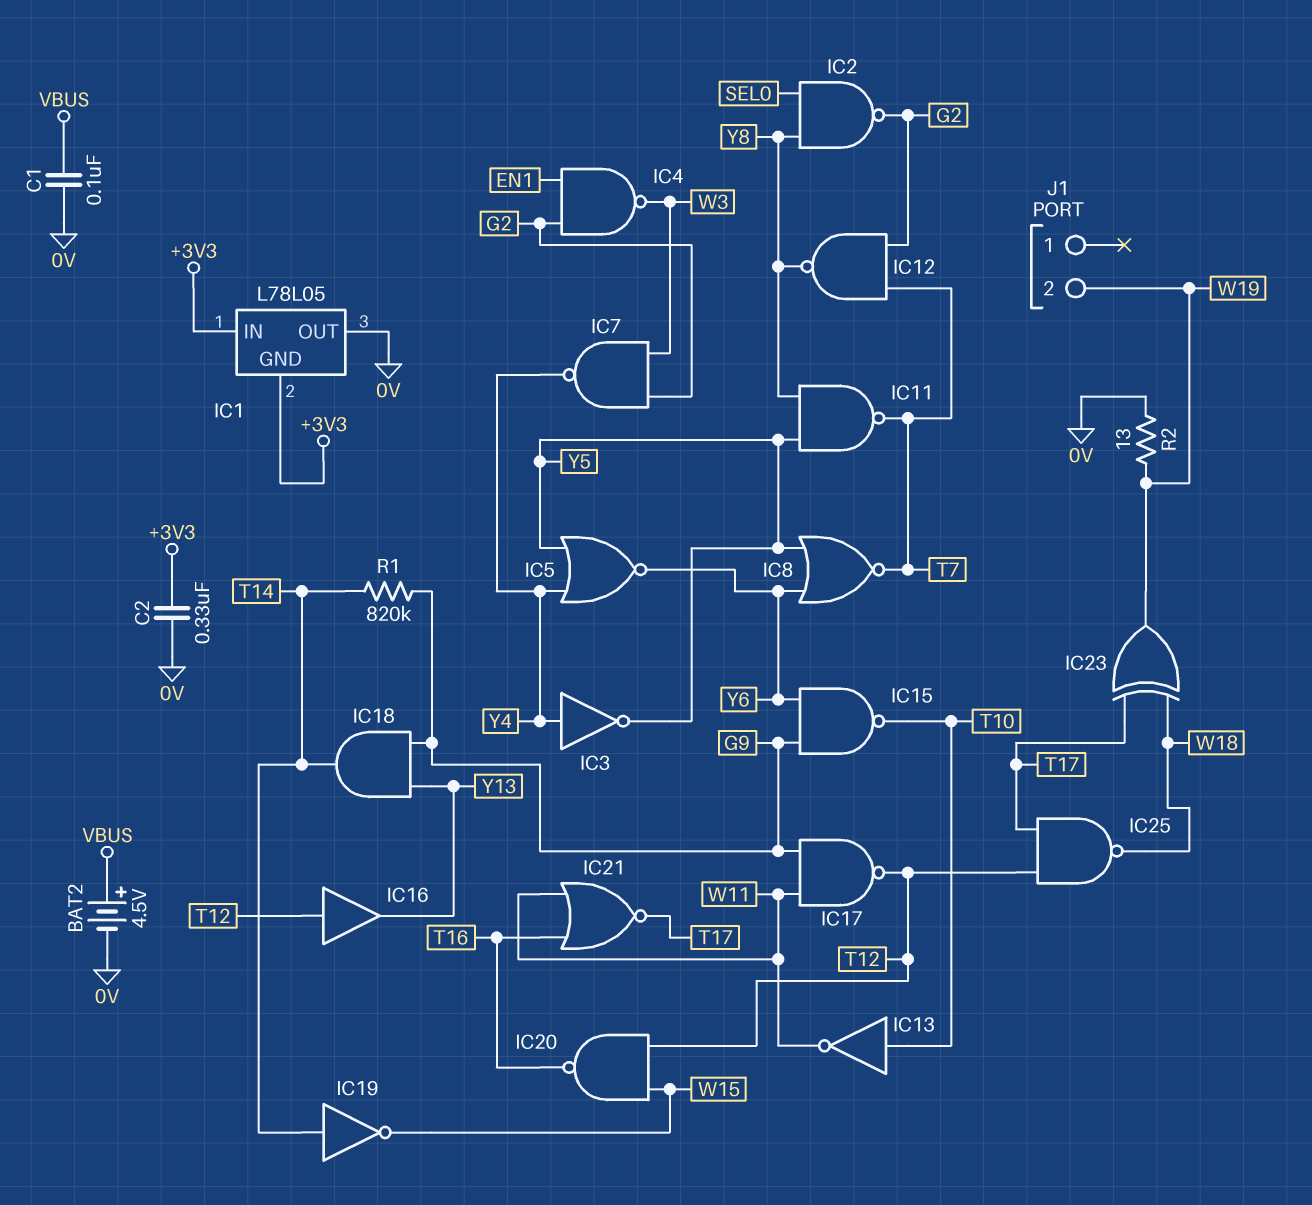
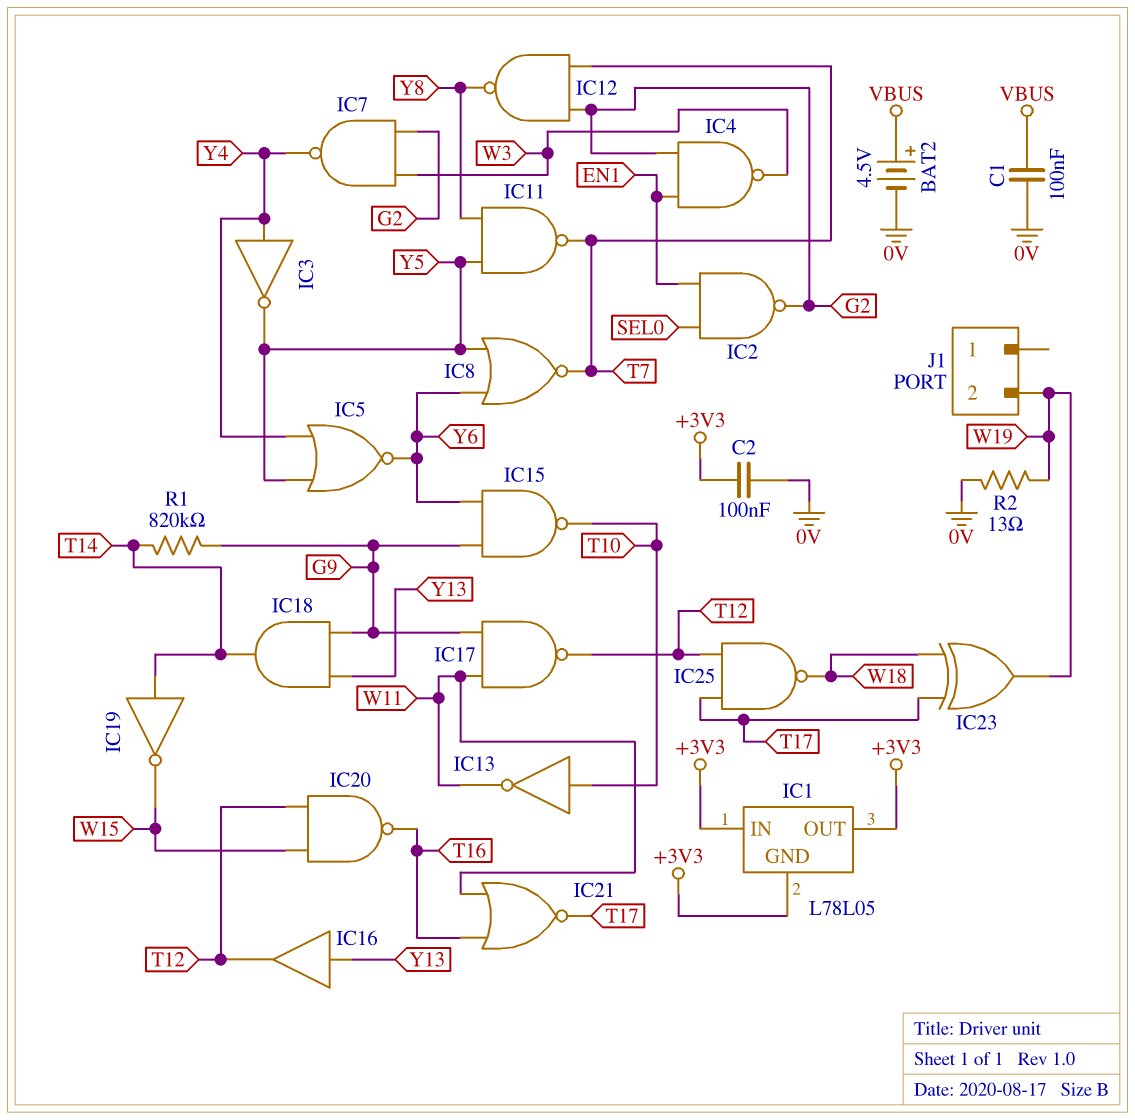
C2: 330nF (+3V3, 0V) -> 100nF (+3V3, 0V)
IC1 pin OUT: 0V -> +3V3
IC2: NAND (in SEL0, in Y8, out G2) -> NAND (in EN1, in SEL0, out G2)
IC16: buffer (in T12, out Y13) -> buffer (in Y13, out T12)

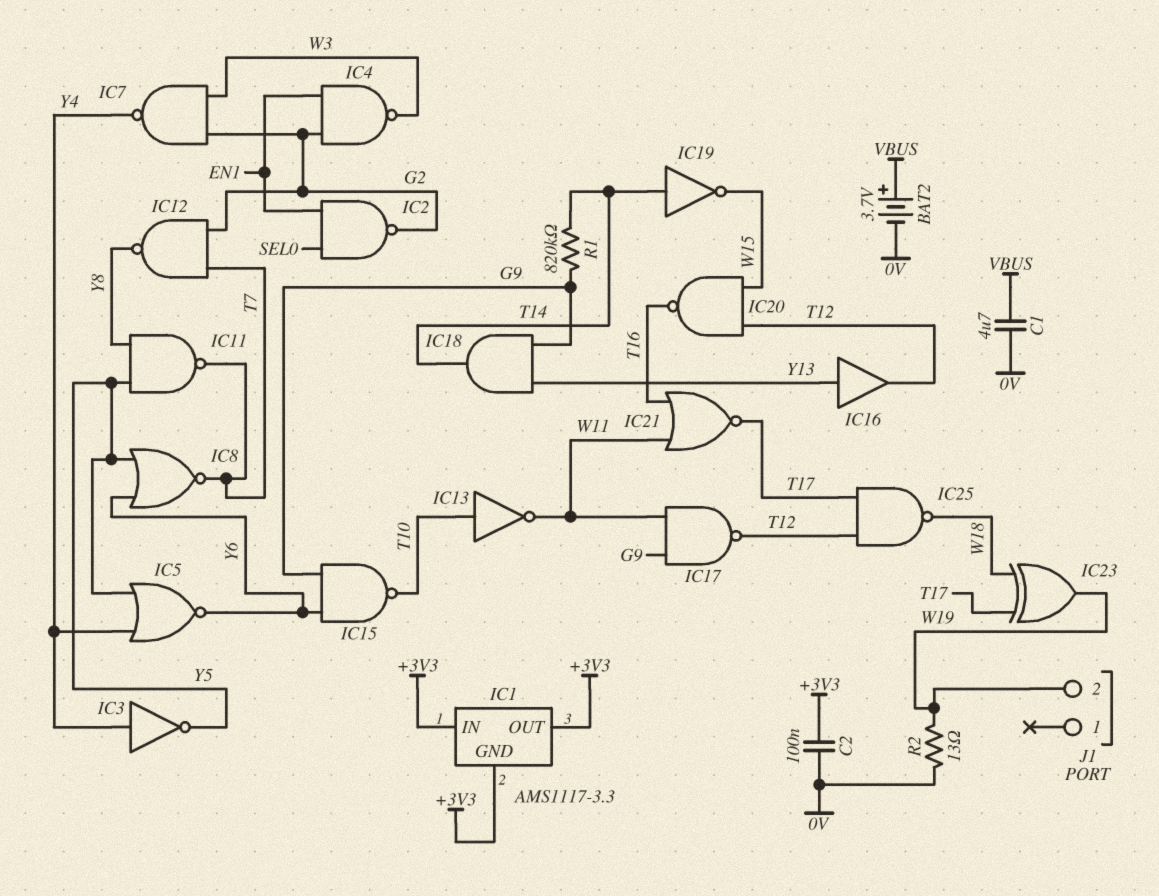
BAT2: 4.5V (plus VBUS, minus 0V) -> 3.7V (plus VBUS, minus 0V)
C1: 100nF (0V, VBUS) -> 4.7uF (0V, VBUS)
IC1: L78L05 -> AMS1117-3.3

